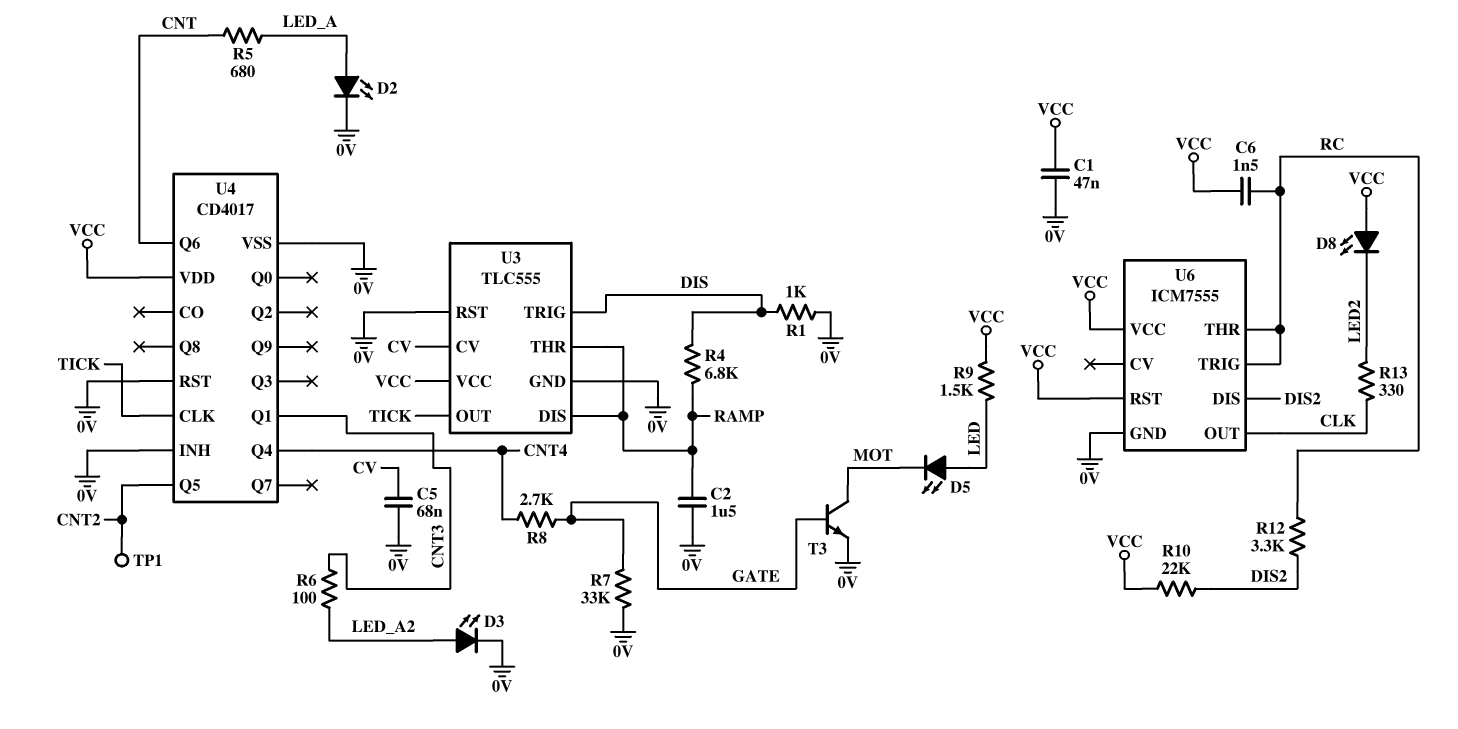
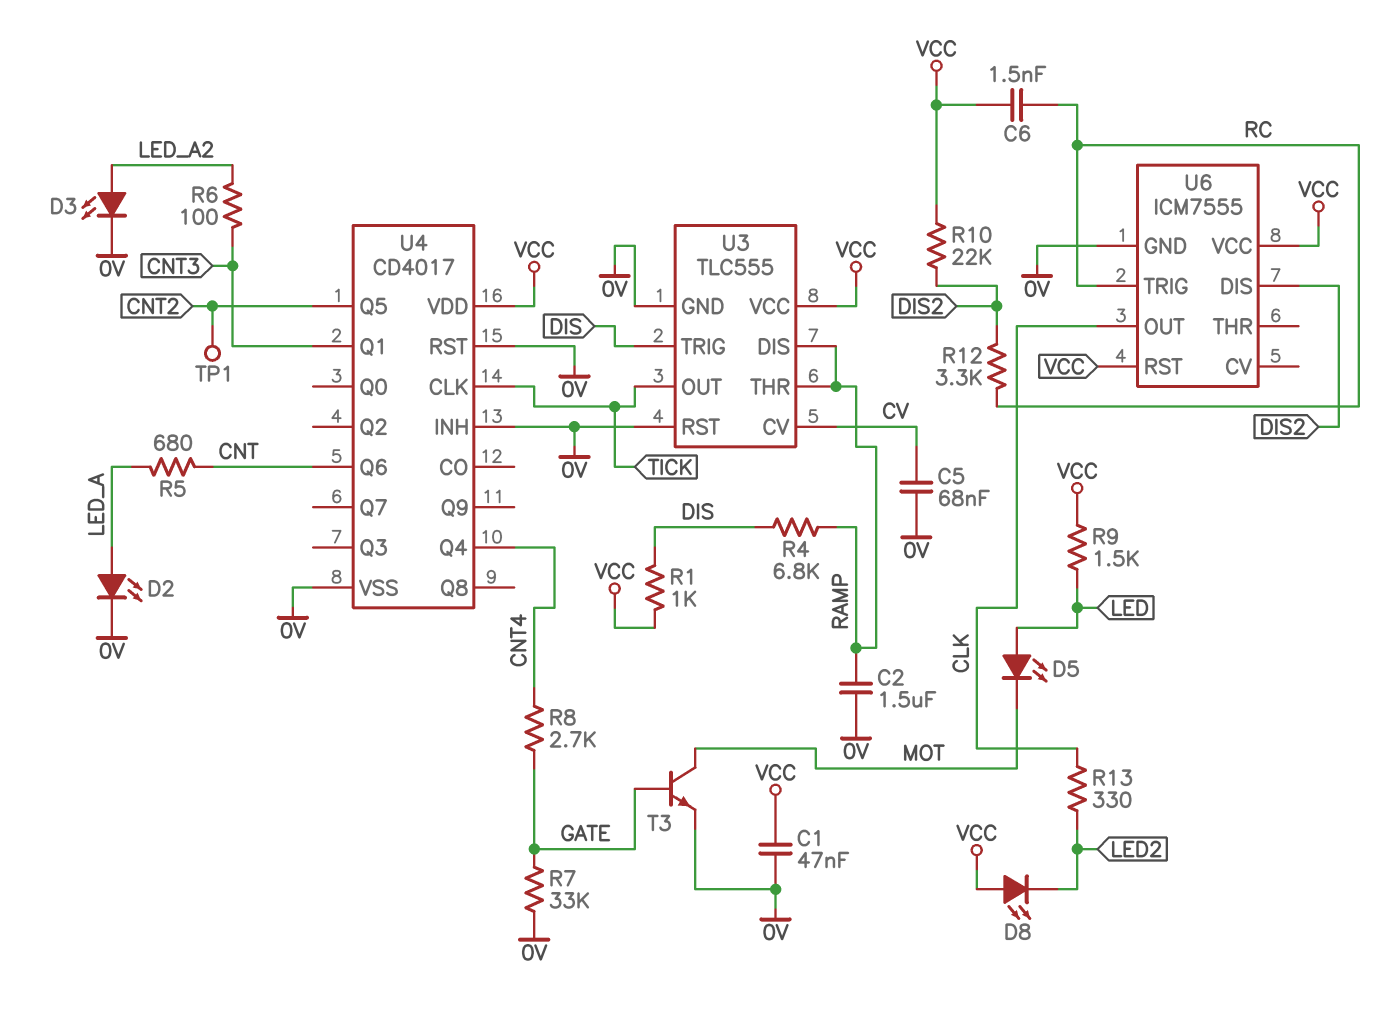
R1: 1k (0V, DIS) -> 1k (DIS, VCC)
U6 pin THR: RC -> none

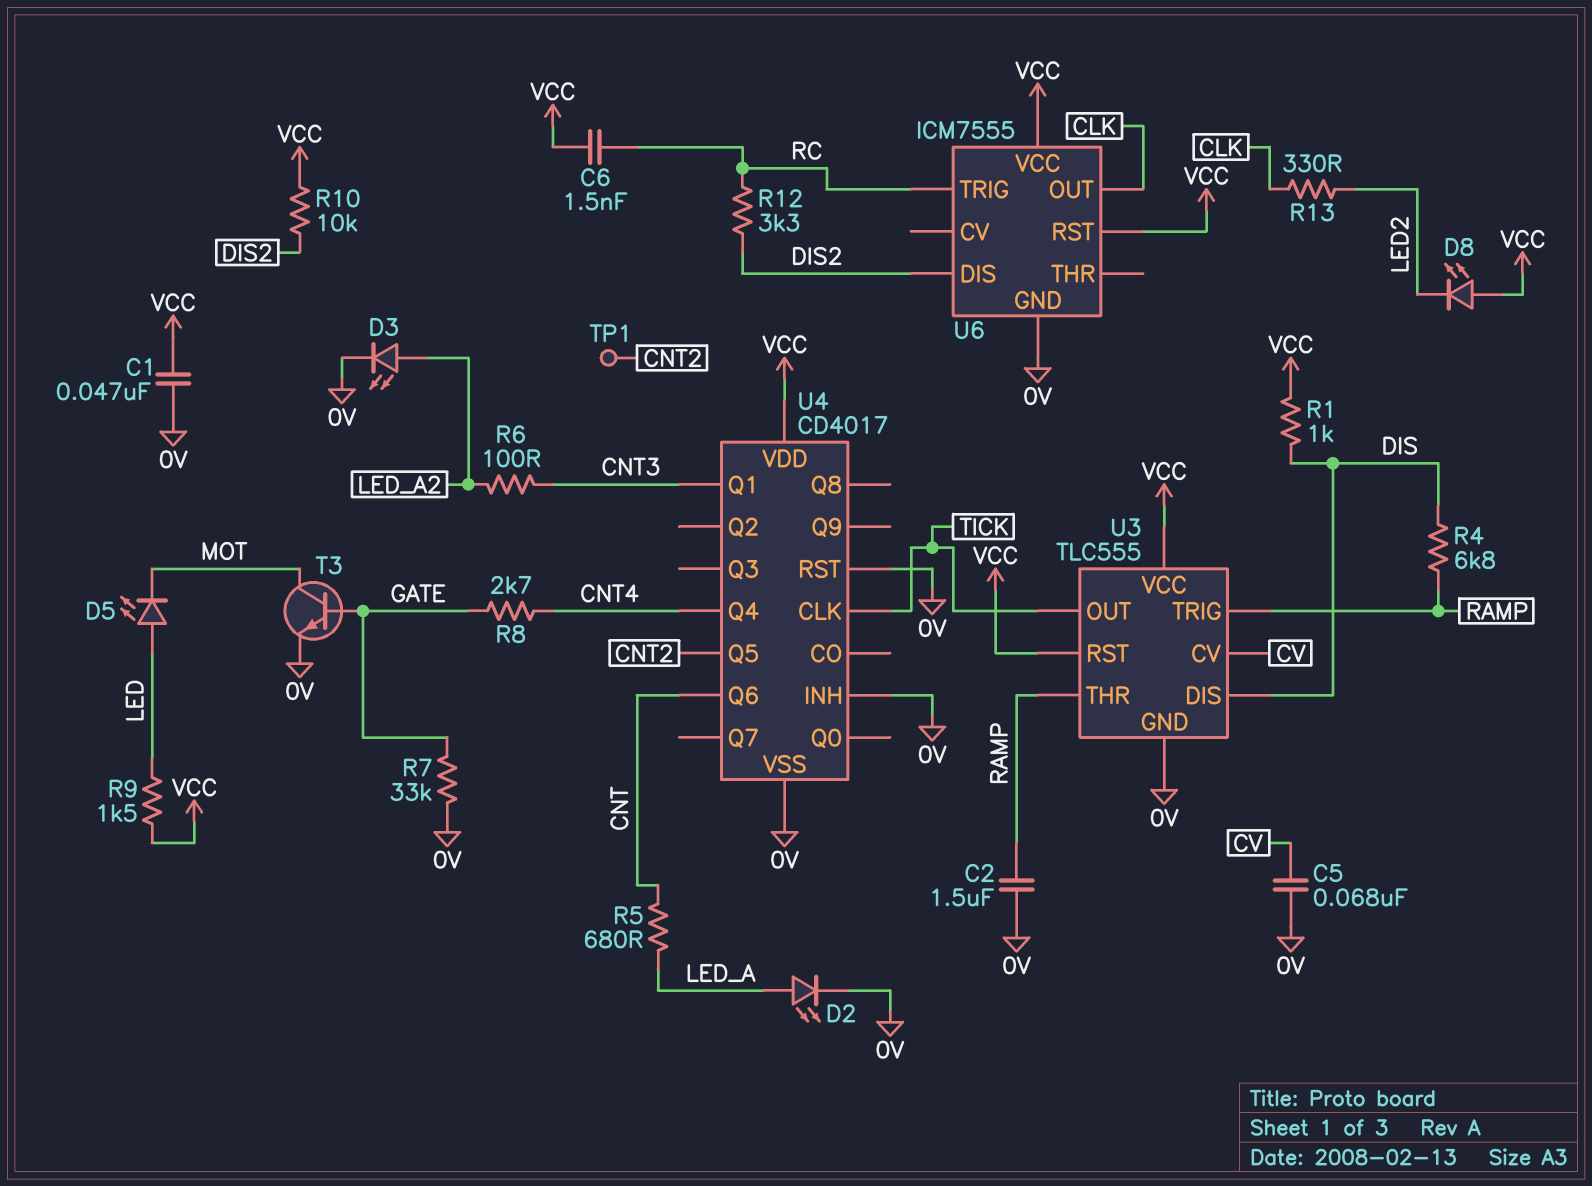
R10: 22k (DIS2, VCC) -> 10k (DIS2, VCC)
U3 pin DIS: RAMP -> DIS
U3 pin RST: 0V -> VCC
U3 pin TRIG: DIS -> RAMP

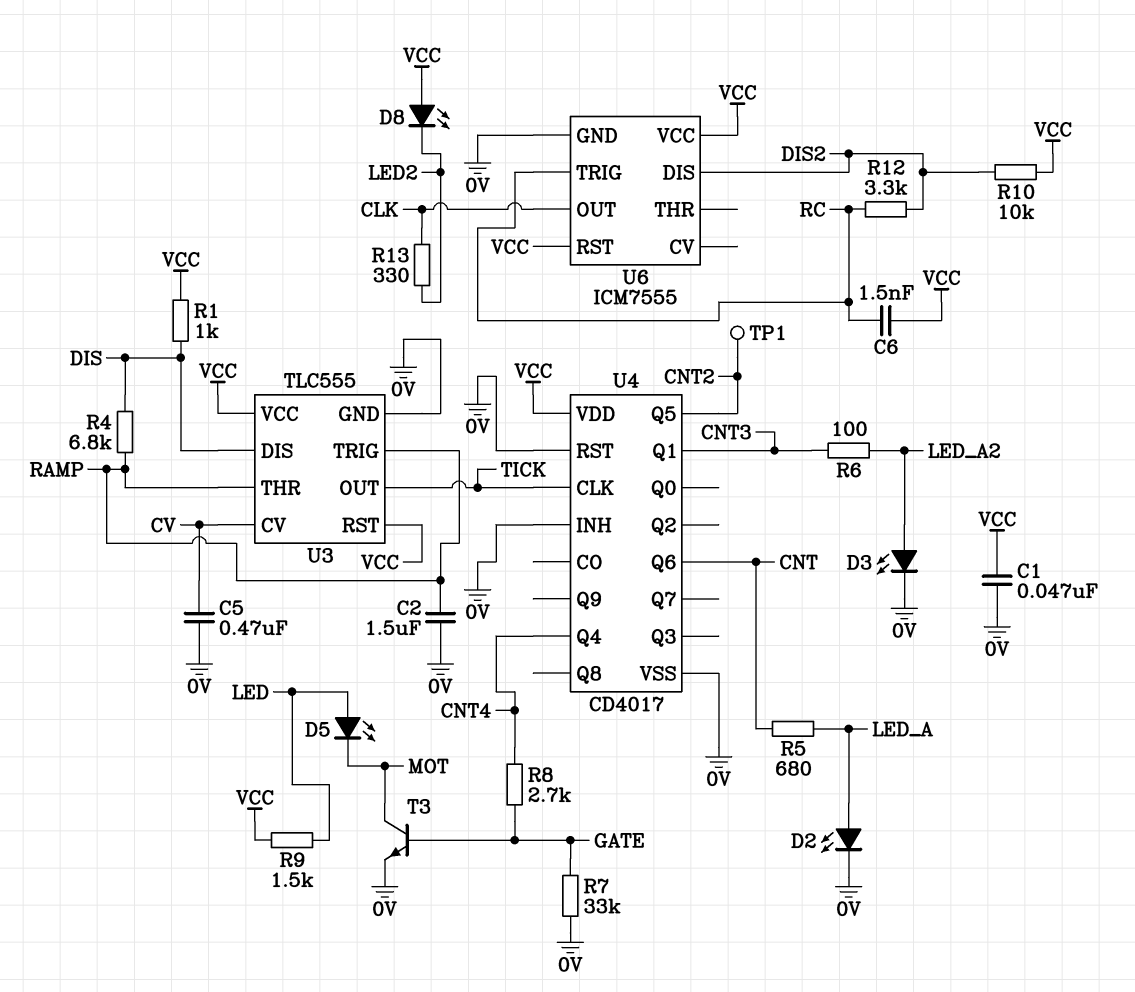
C5: 68nF (0V, CV) -> 470nF (0V, CV)

